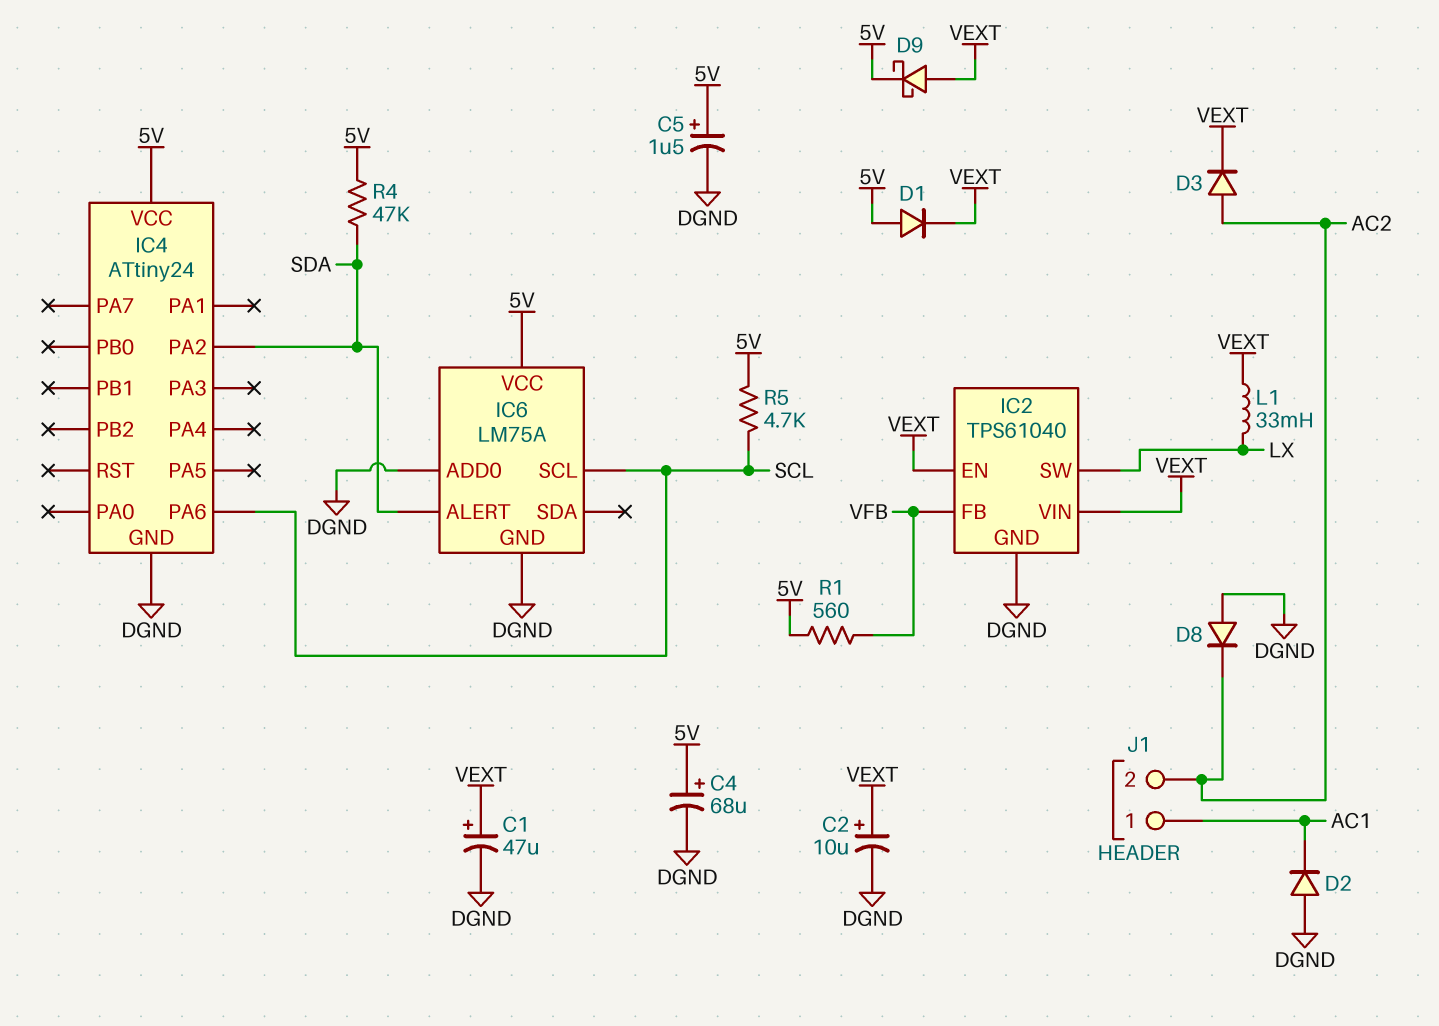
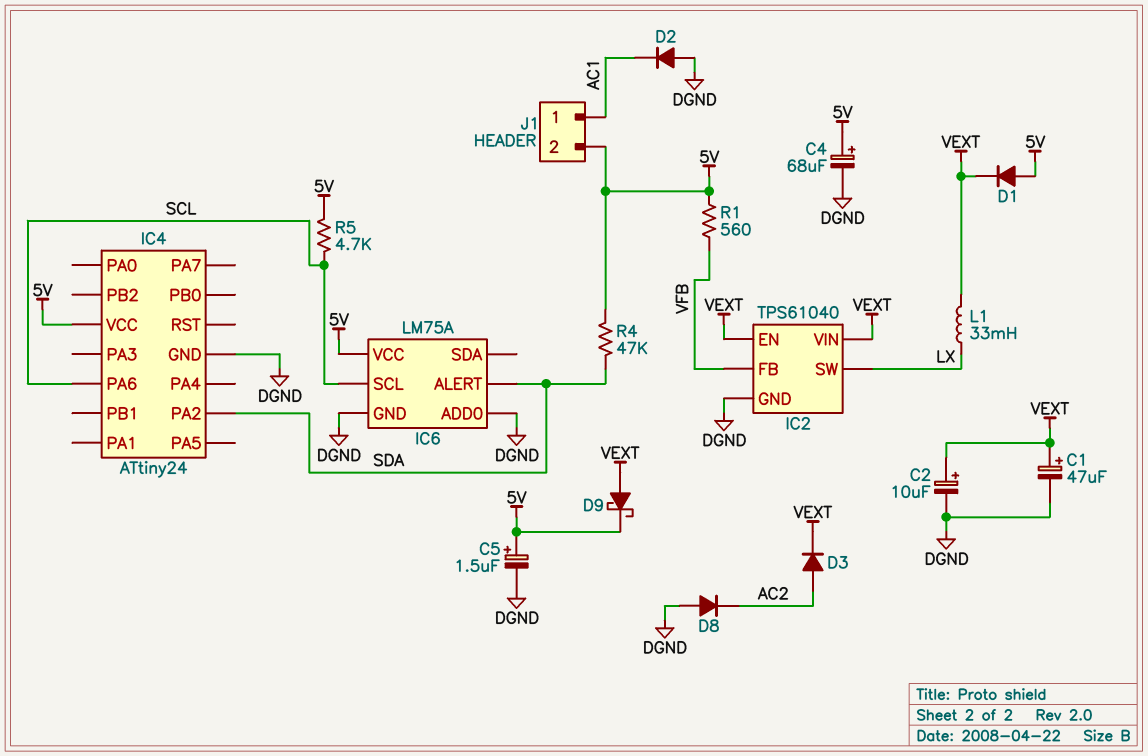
J1 pin 2: AC2 -> 5V

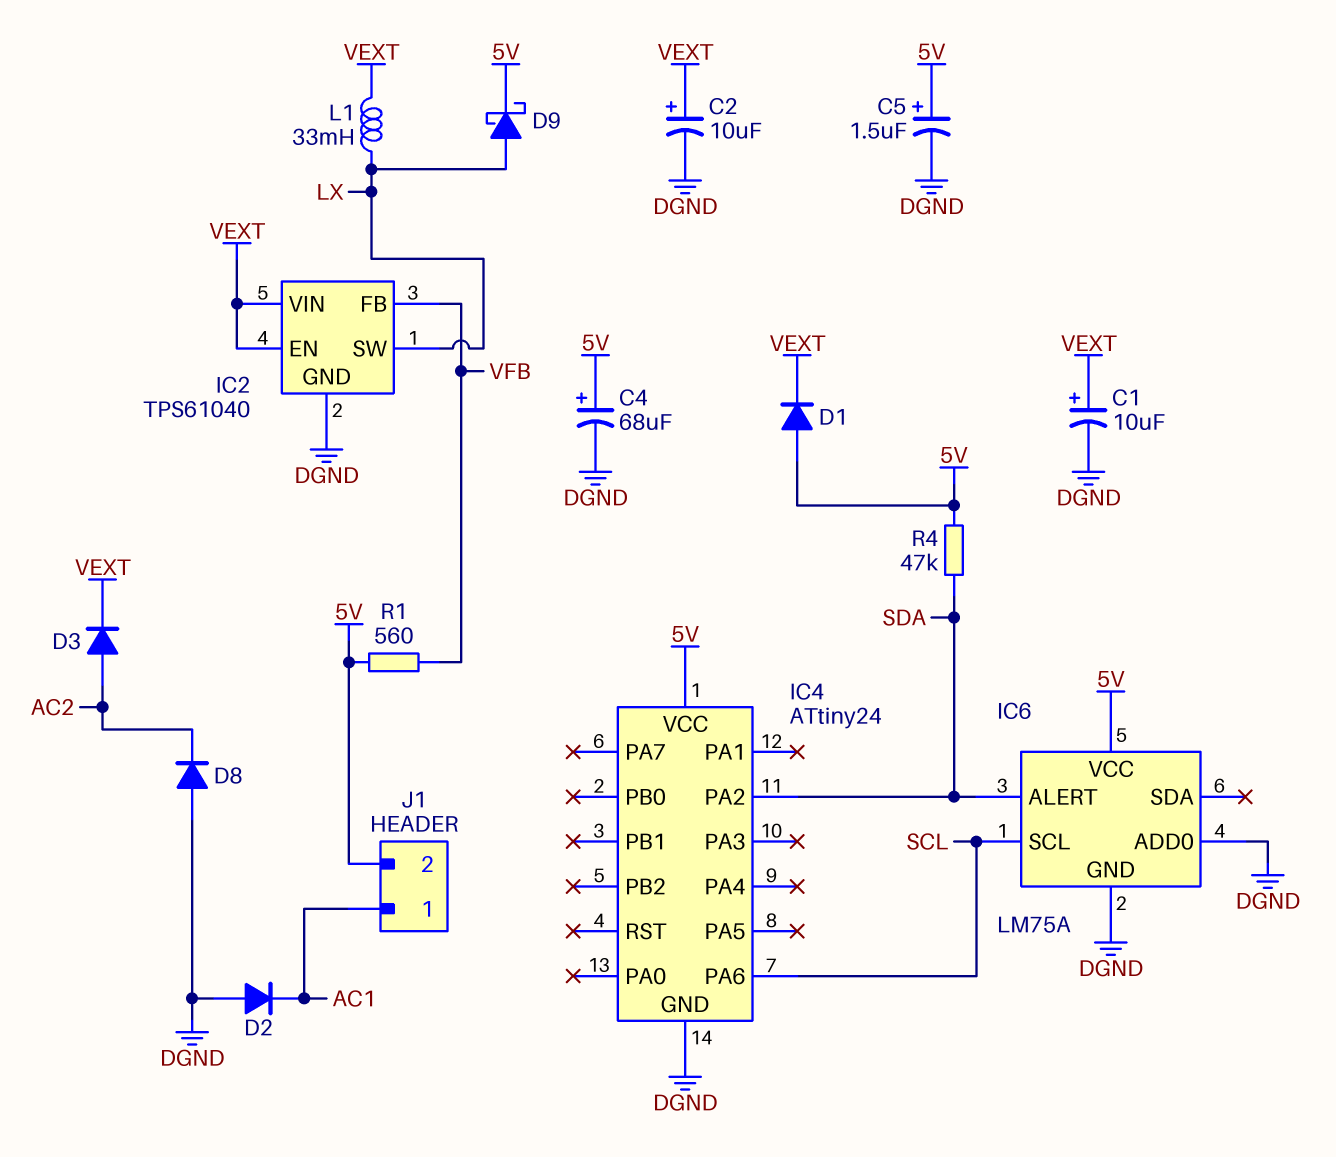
C1: 47uF (plus VEXT, minus DGND) -> 10uF (plus VEXT, minus DGND)
D9: schottky (A VEXT, K 5V) -> schottky (A LX, K 5V)
R5: 4.7k (5V, SCL) -> none

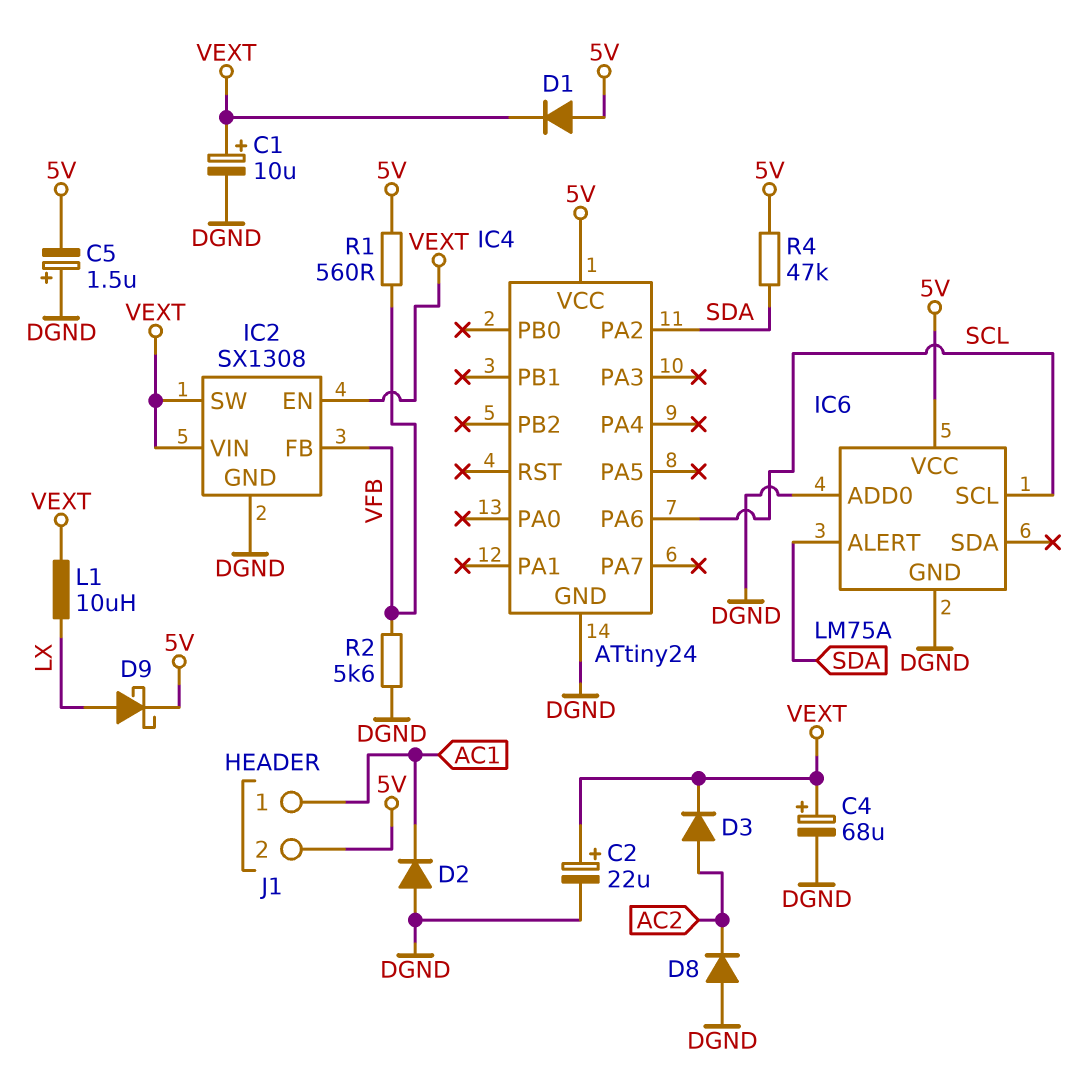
C2: 10uF (plus VEXT, minus DGND) -> 22uF (plus VEXT, minus DGND)
C4: 68uF (plus 5V, minus DGND) -> 68uF (plus VEXT, minus DGND)
C5: 1.5uF (plus 5V, minus DGND) -> 1.5uF (plus DGND, minus 5V)
IC2: TPS61040 -> SX1308
IC2 pin SW: LX -> VEXT
L1: 33mH (LX, VEXT) -> 10uH (LX, VEXT)
R2: none -> 5.6k (DGND, VFB)

